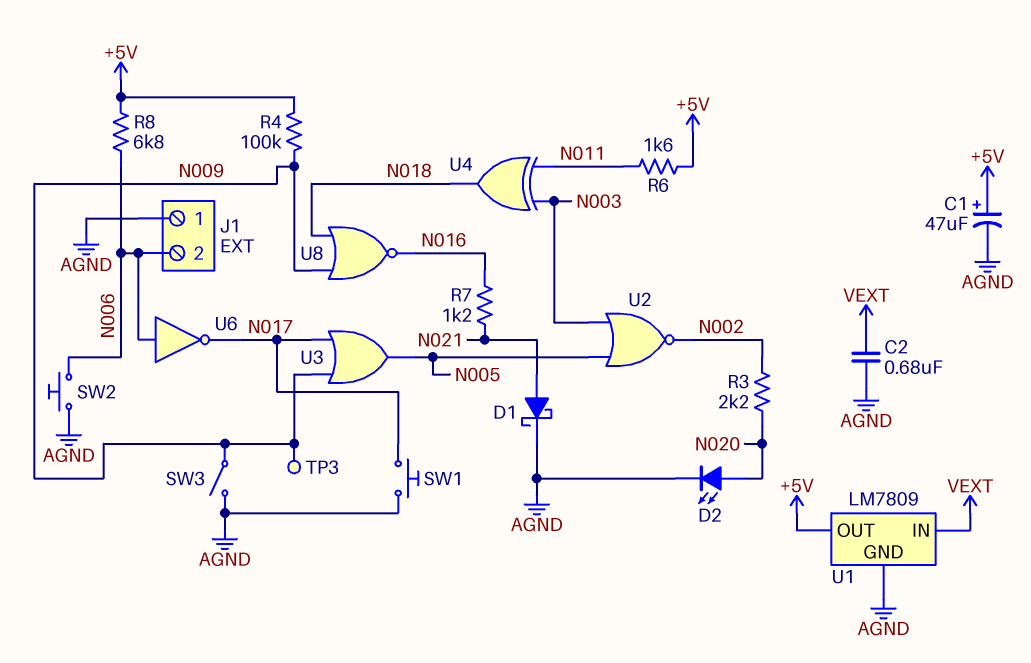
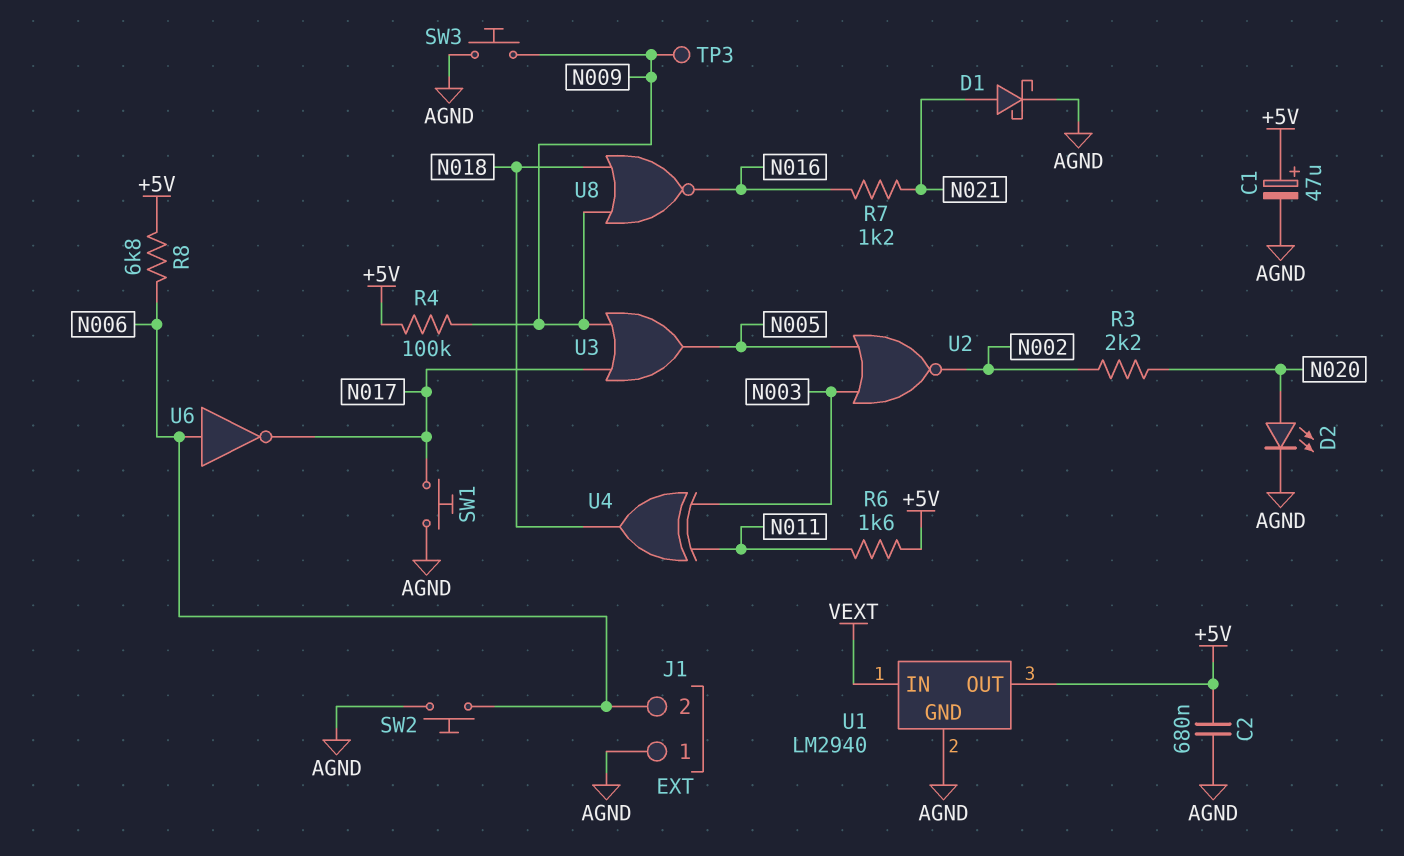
C2: 680nF (AGND, VEXT) -> 680nF (+5V, AGND)
SW3: switch (AGND, N009) -> button (AGND, N009)
U1: LM7809 -> LM2940

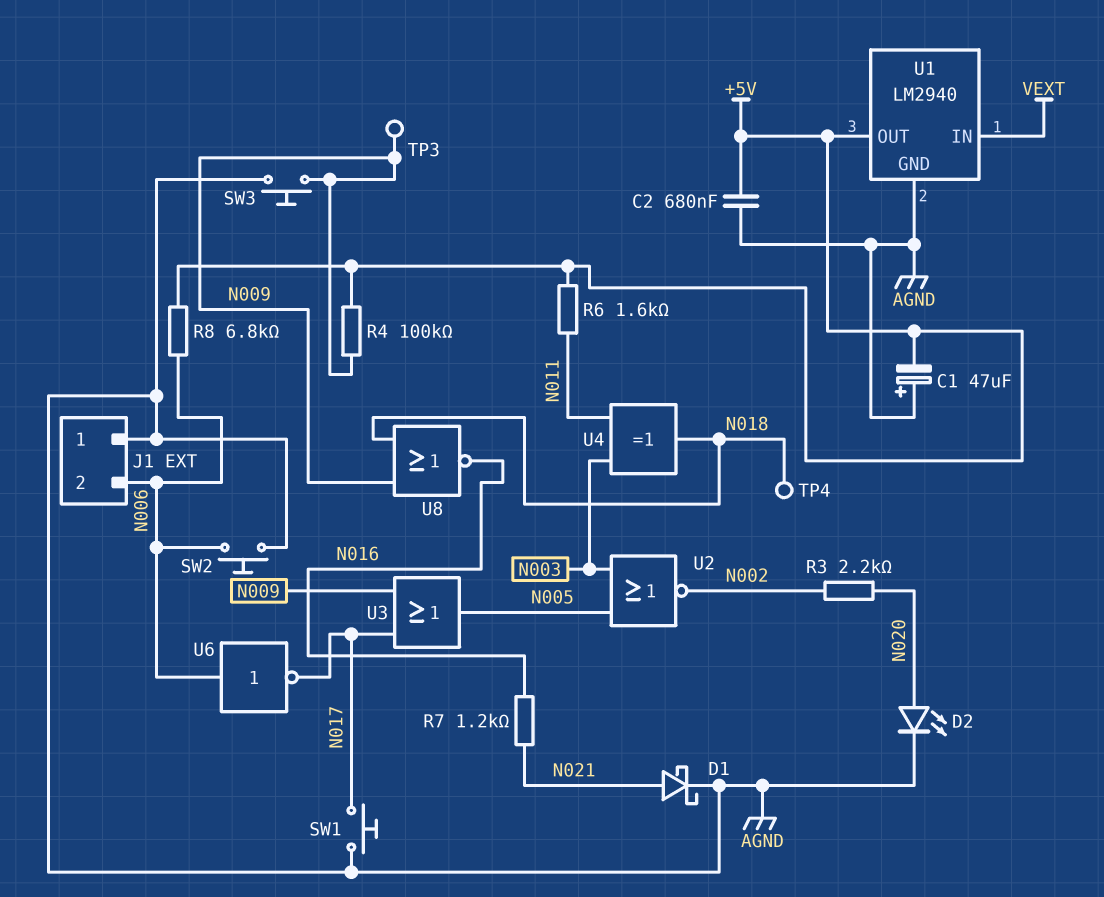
C1: 47uF (plus +5V, minus AGND) -> 47uF (plus AGND, minus +5V)
TP4: none -> test point (N018)

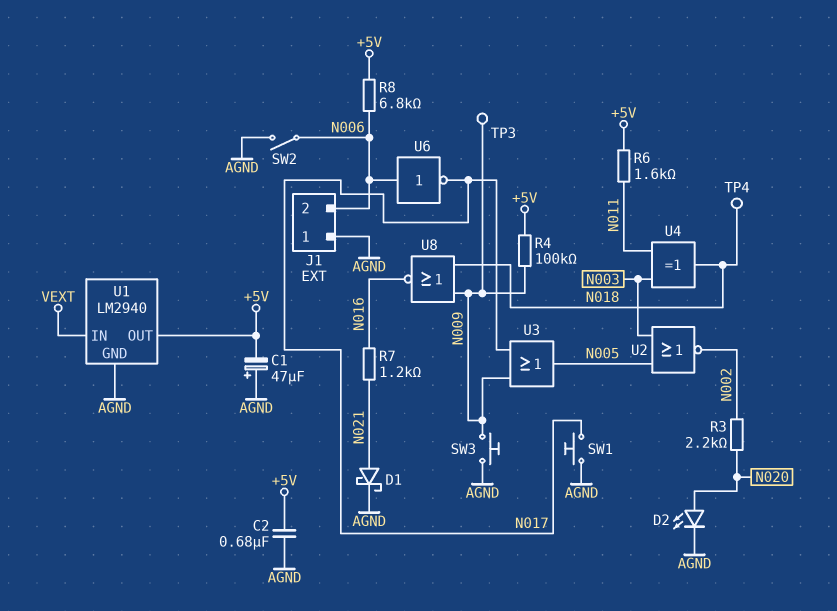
SW2: button (AGND, N006) -> switch (AGND, N006)

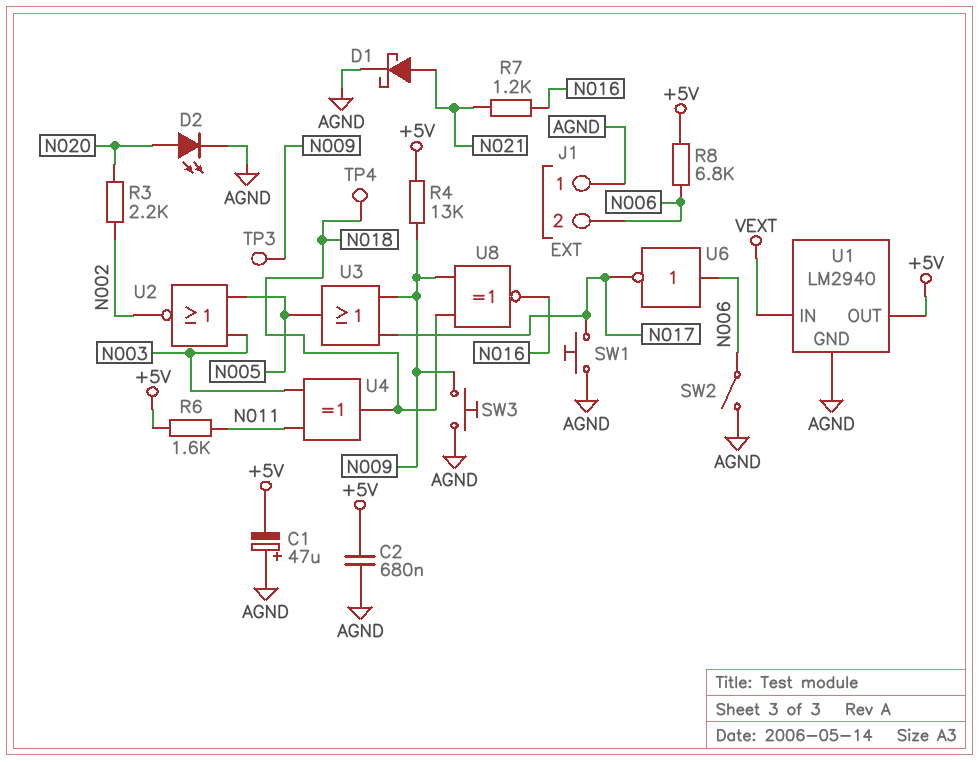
R4: 100k (+5V, N009) -> 13k (+5V, N009)
U8: NOR (in N009, in N018, out N016) -> XNOR (in N009, in N018, out N016)

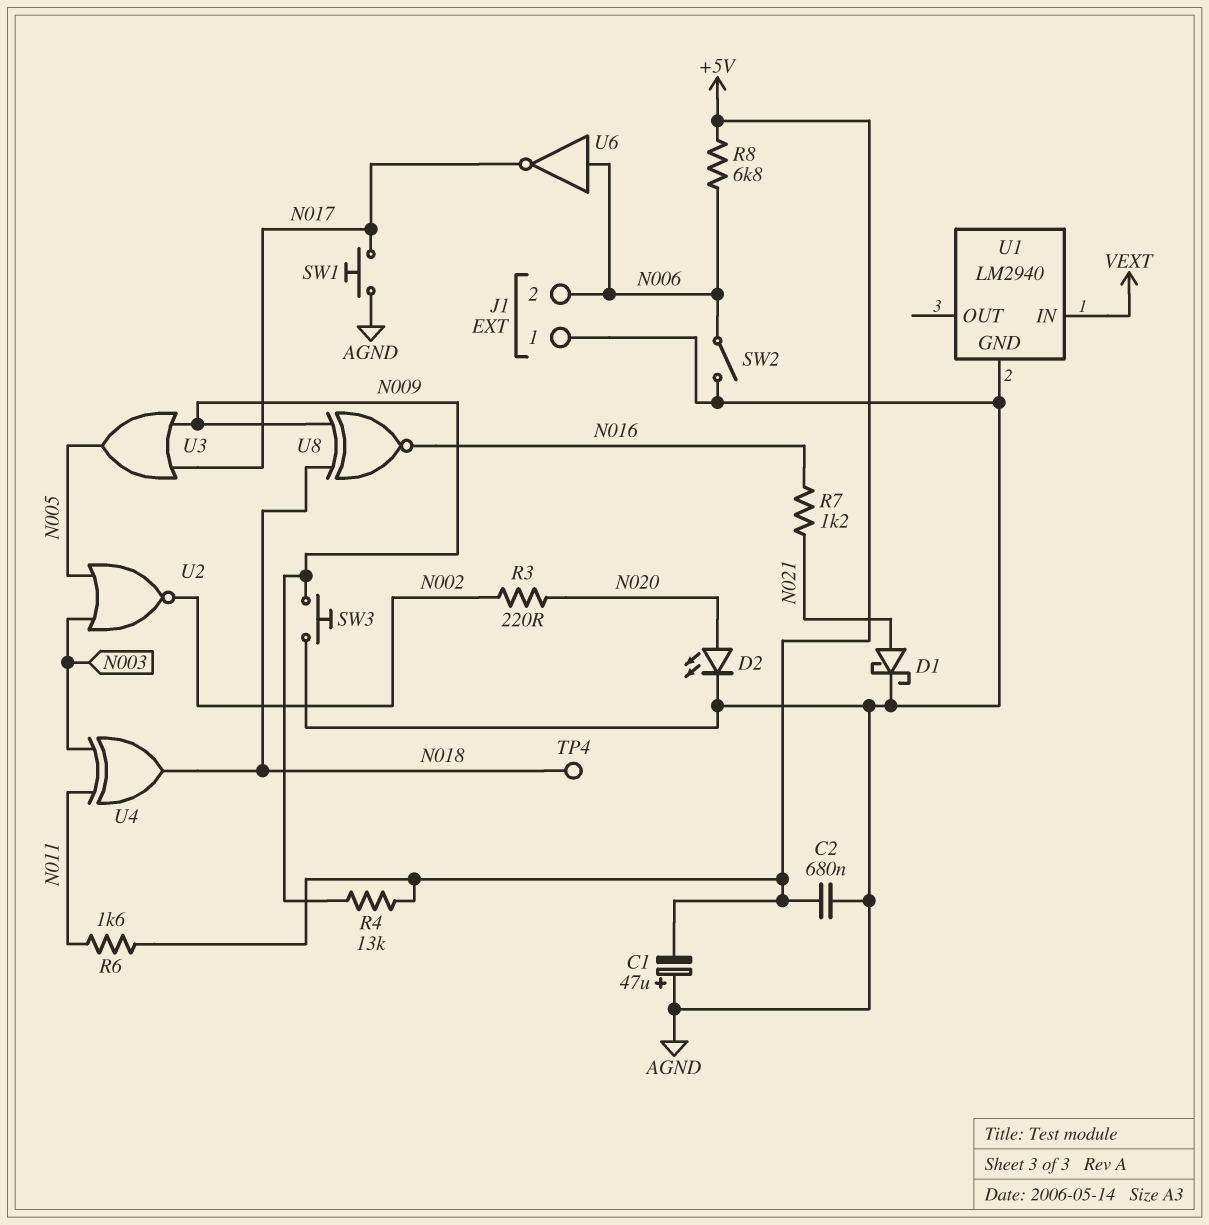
R3: 2.2k (N002, N020) -> 220 (N002, N020)
TP3: test point (N009) -> none
U1 pin OUT: +5V -> none

